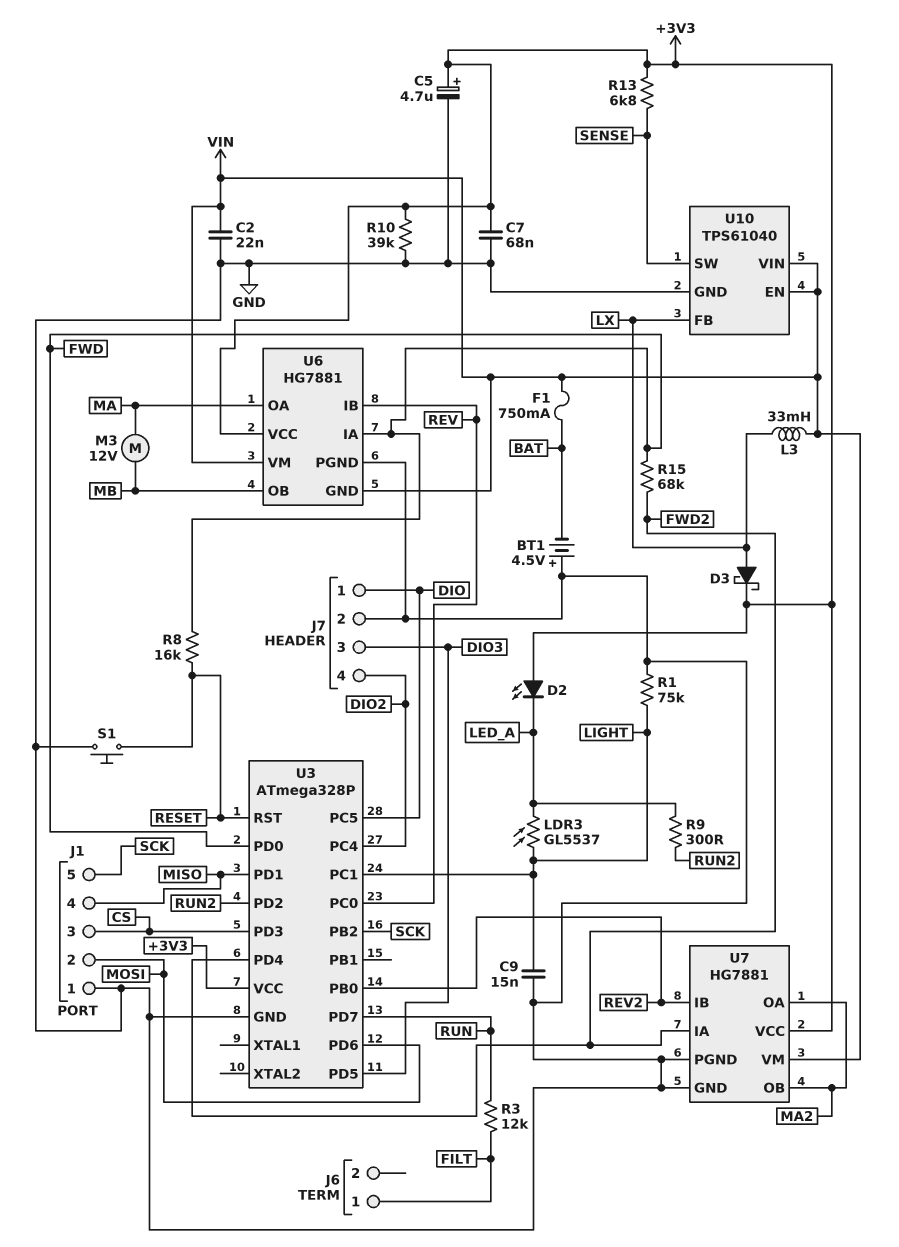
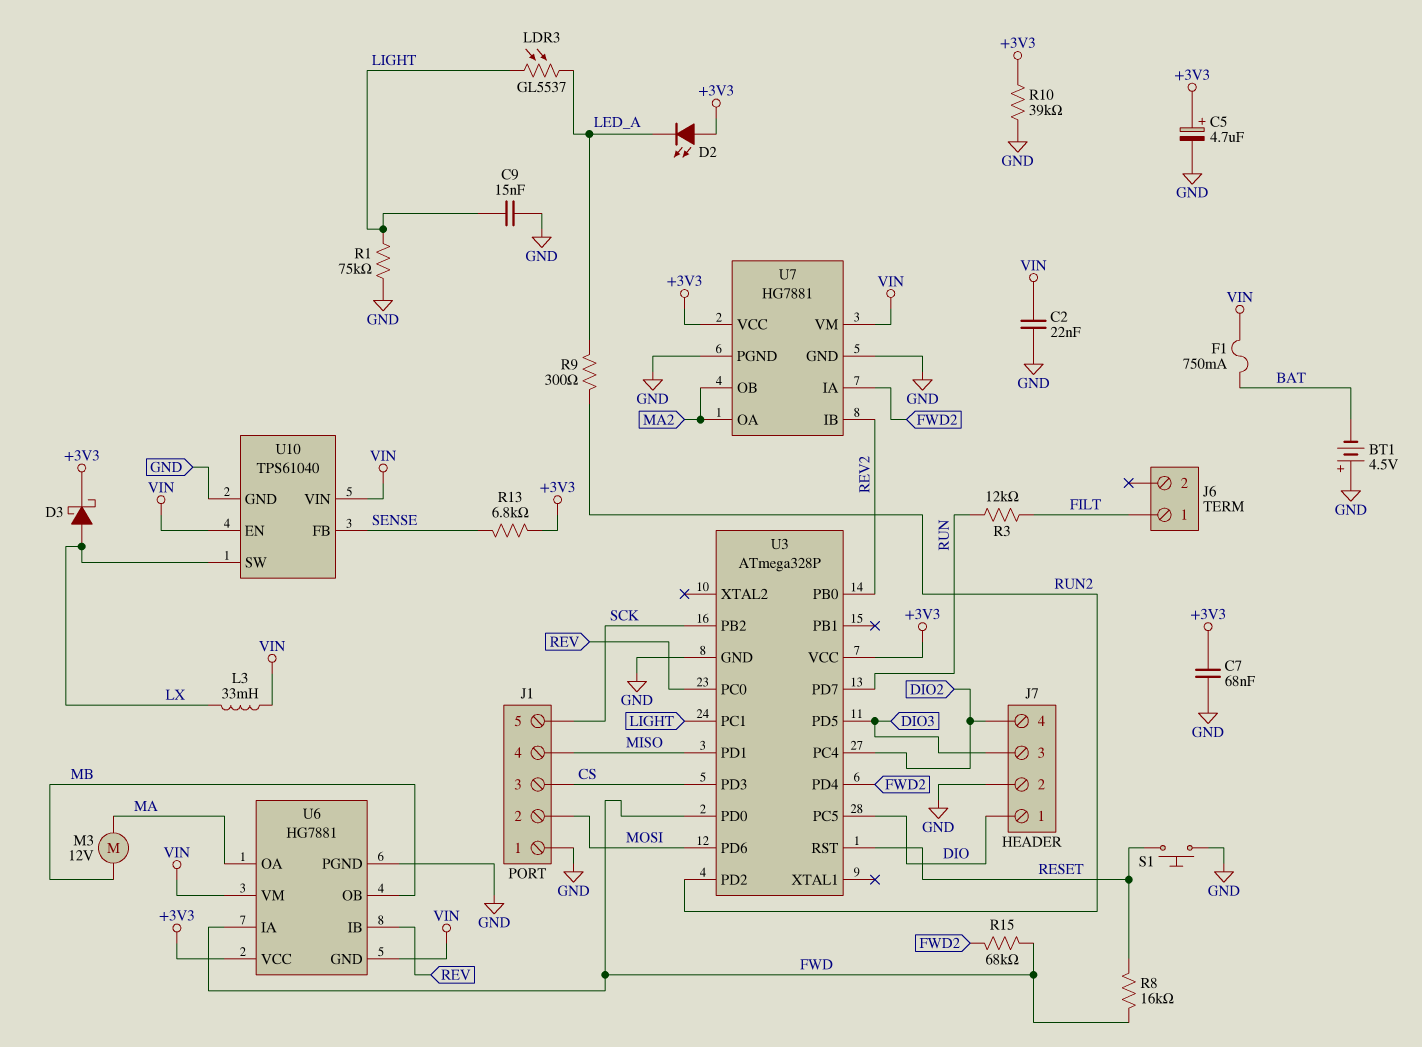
U10 pin FB: LX -> SENSE
U10 pin SW: SENSE -> LX

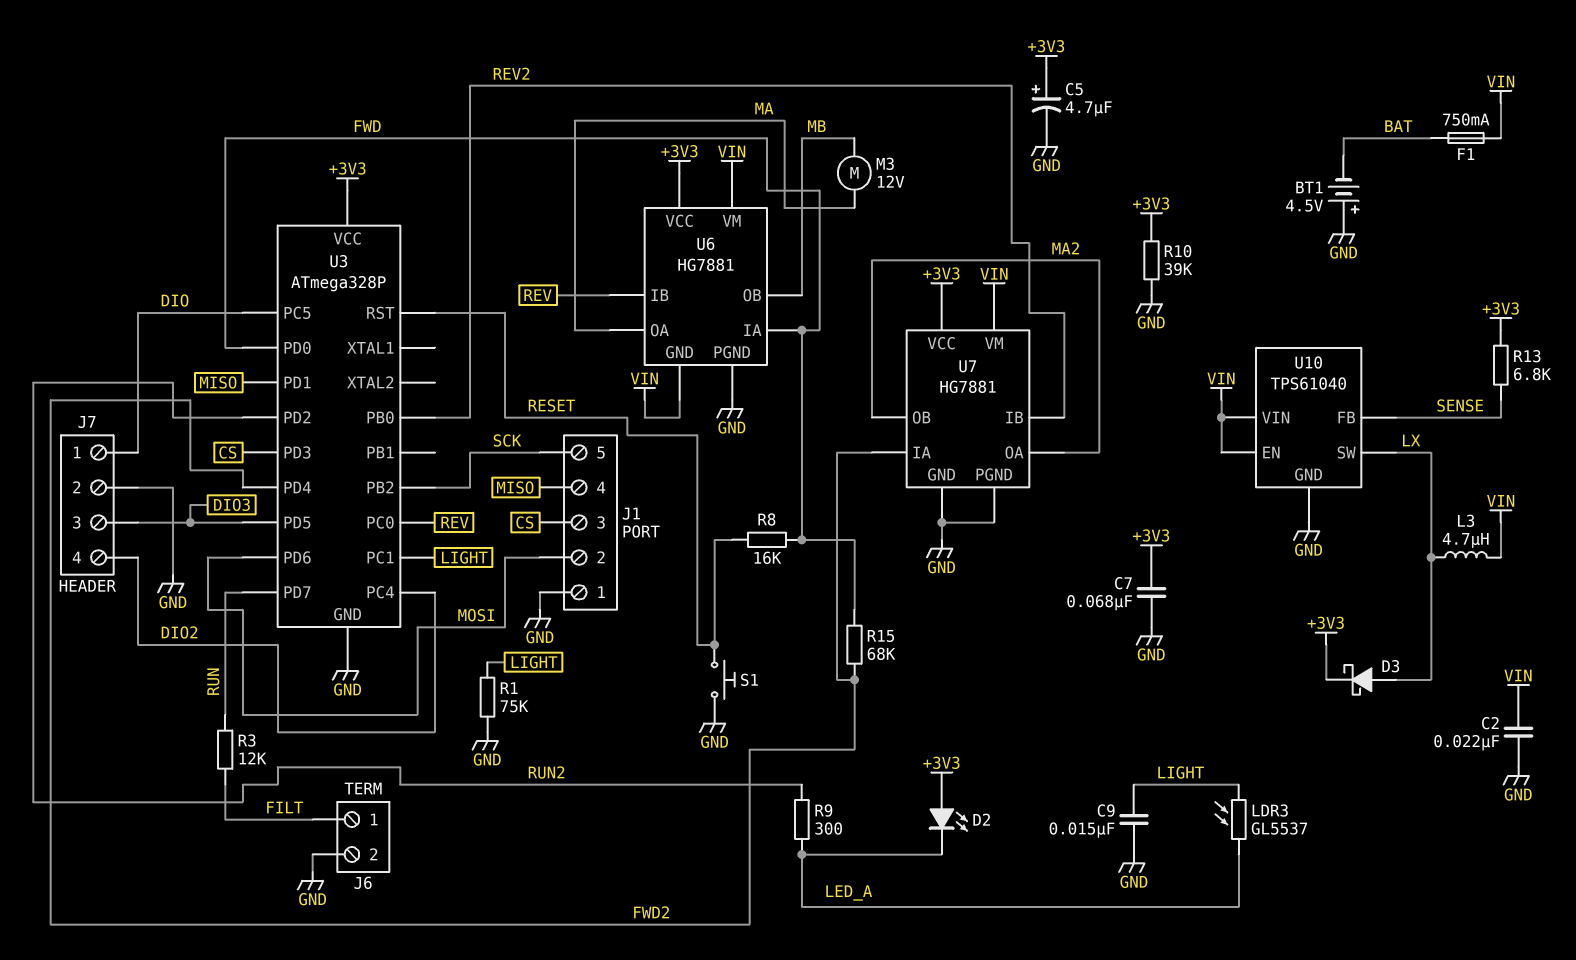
J6 pin 2: none -> GND
L3: 33mH (LX, VIN) -> 4.7uH (LX, VIN)

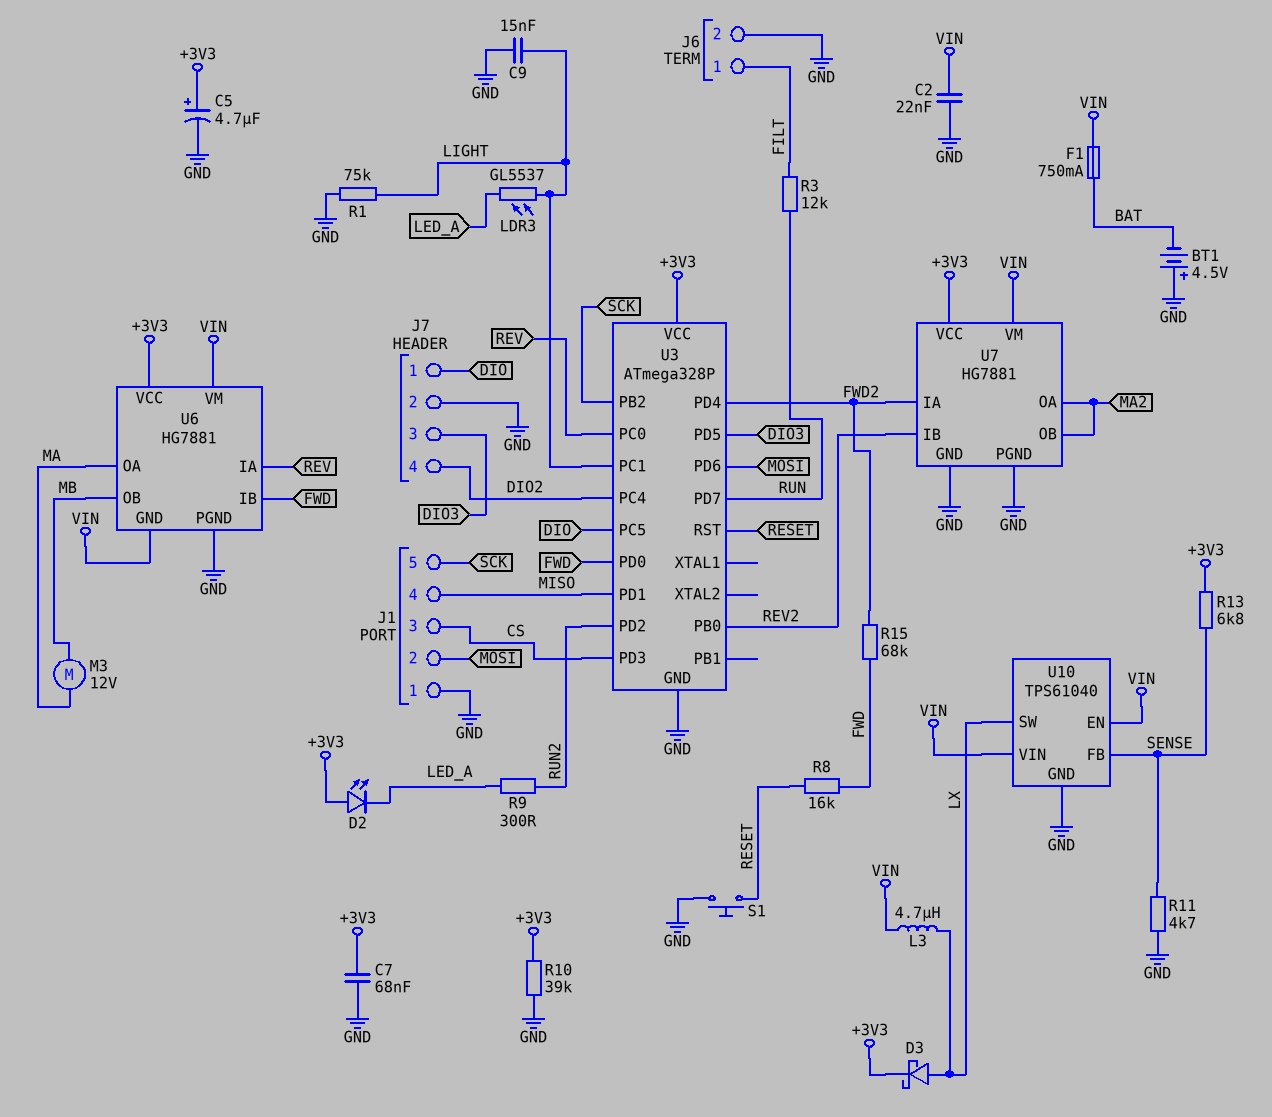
R11: none -> 4.7k (GND, SENSE)
U6 pin IA: FWD -> REV
U6 pin IB: REV -> FWD

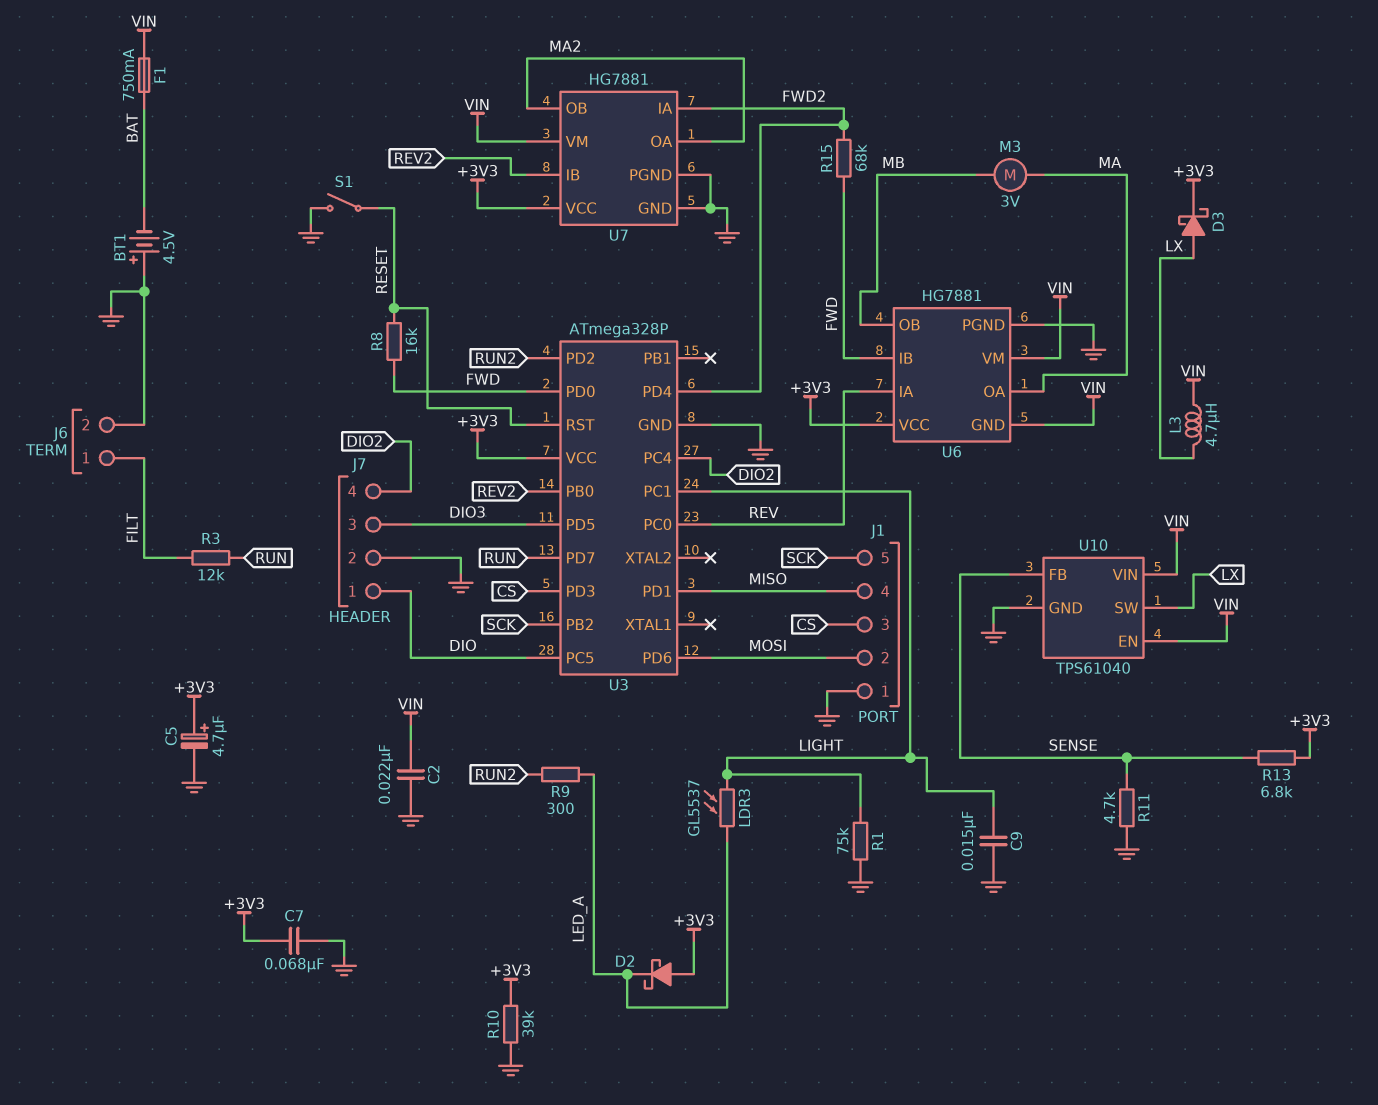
D2: LED (A +3V3, K LED_A) -> schottky (A +3V3, K LED_A)
M3: motor 12V (MA, MB) -> motor 3V (MA, MB)
S1: button (GND, RESET) -> switch (GND, RESET)

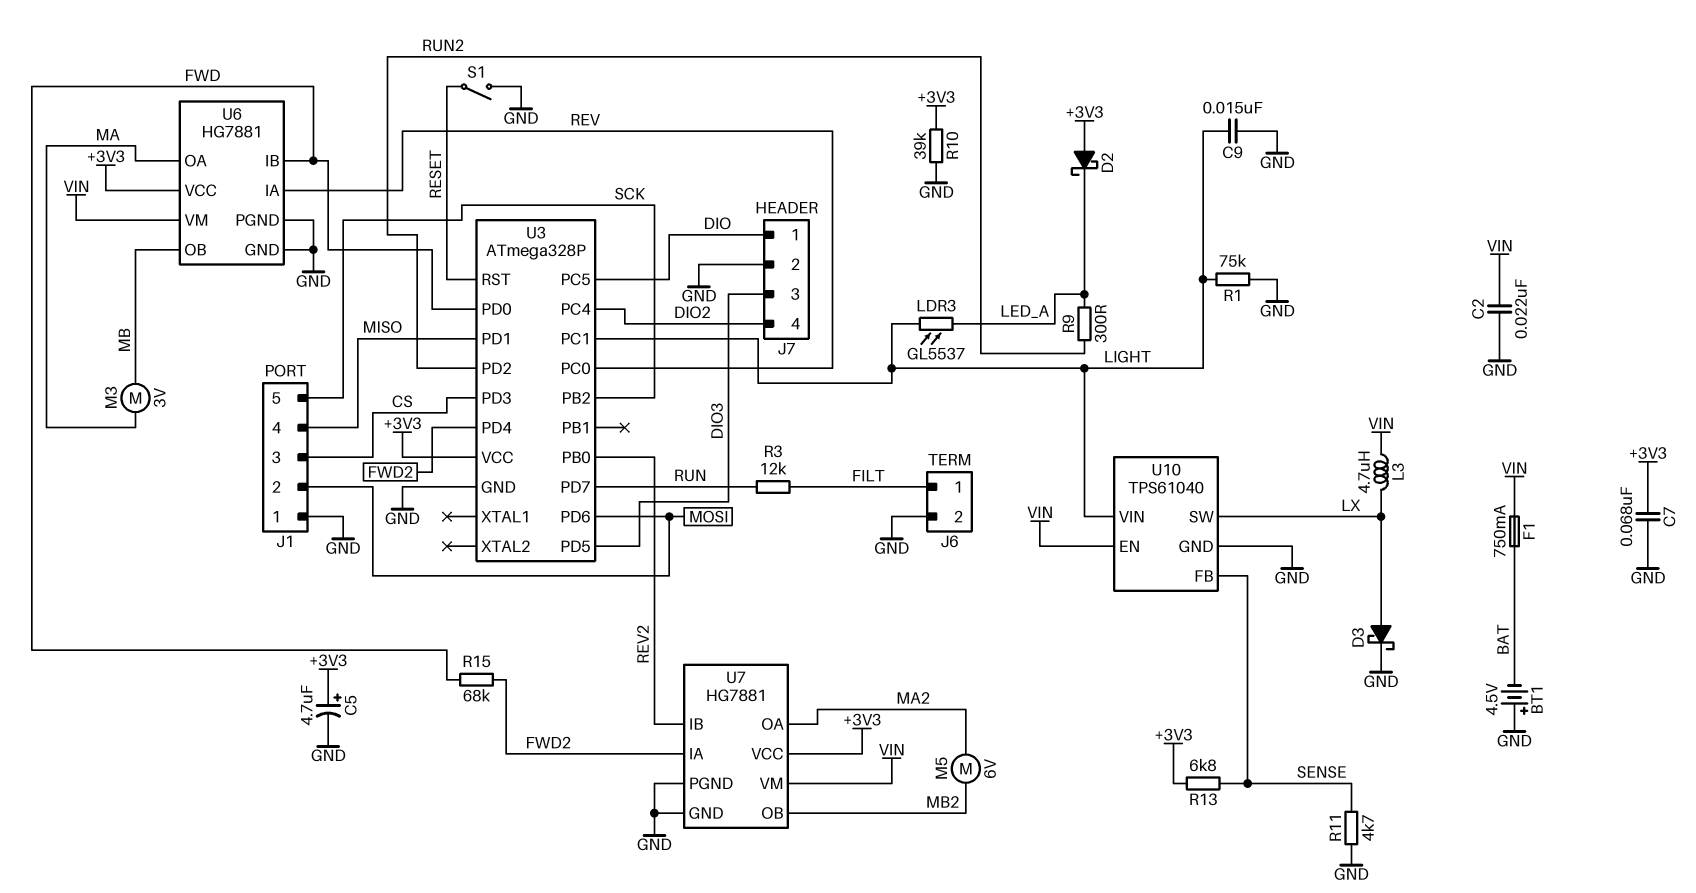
D3: schottky (A LX, K +3V3) -> schottky (A LX, K GND)
M5: none -> motor 6V (MA2, MB2)
R8: 16k (FWD, RESET) -> none
U6 pin GND: VIN -> GND
U7 pin OB: MA2 -> MB2
U10 pin VIN: VIN -> LIGHT

